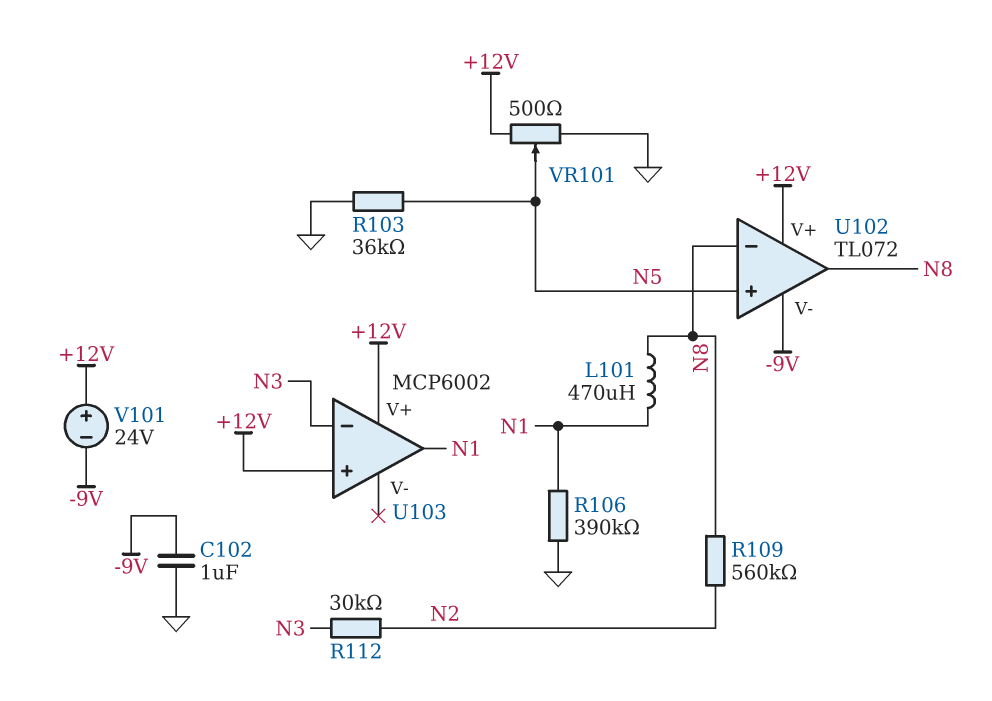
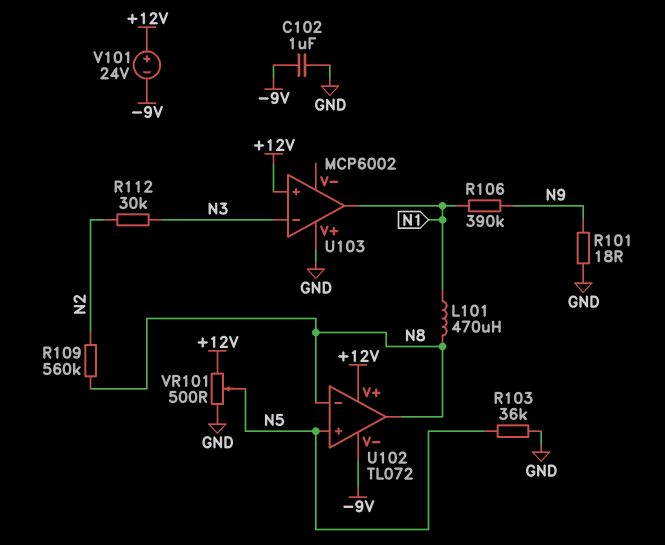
R101: none -> 18 (GND, N9)
R106: 390k (GND, N1) -> 390k (N1, N9)
U103 pin V+: +12V -> GND

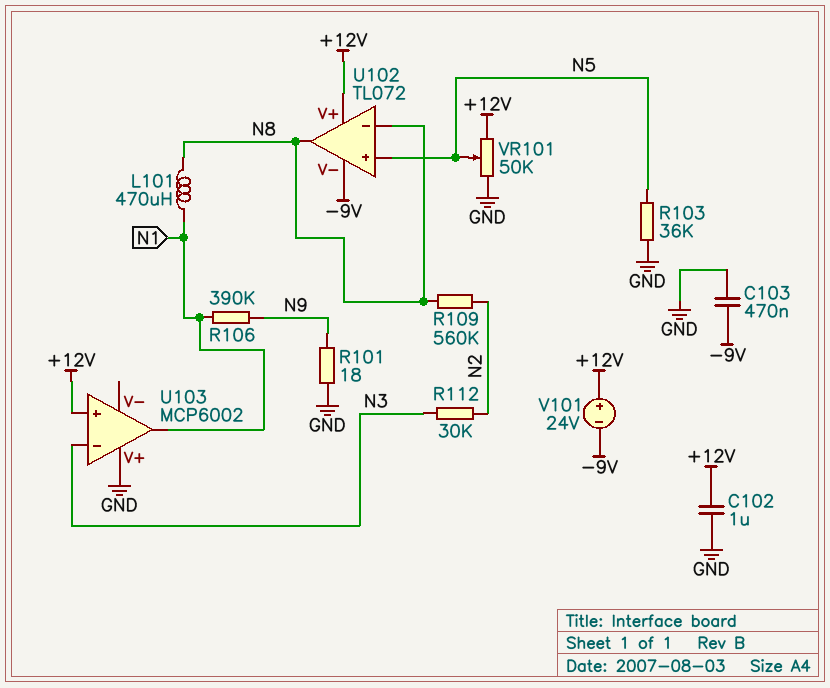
C102: 1uF (-9V, GND) -> 1uF (+12V, GND)
C103: none -> 470nF (-9V, GND)
VR101: 500 (+12V, GND, wiper N5) -> 50k (+12V, GND, wiper N5)

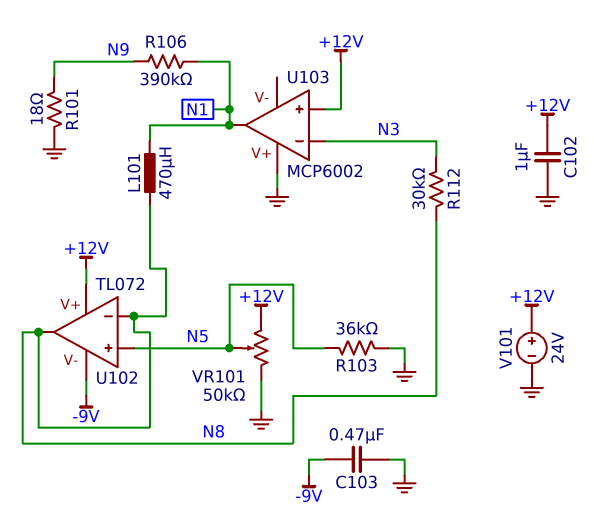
R109: 560k (N2, N8) -> none
R112: 30k (N2, N3) -> 30k (N3, N8)
V101: 24V (plus +12V, minus -9V) -> 24V (plus +12V, minus GND)

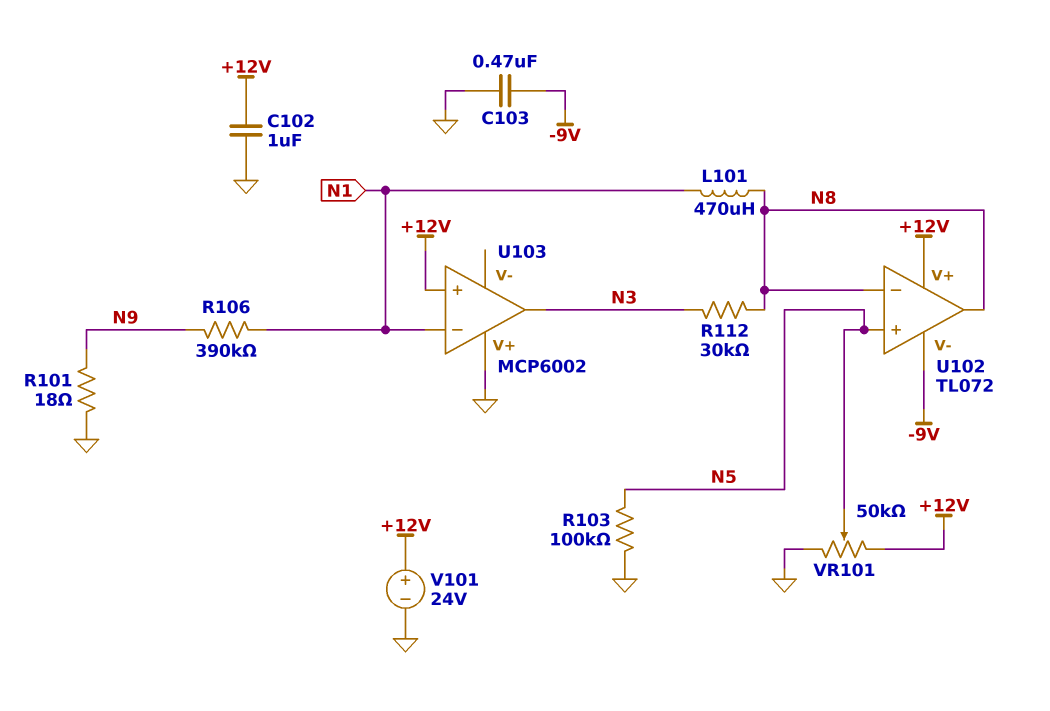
R103: 36k (GND, N5) -> 100k (GND, N5)
U103 pin in-: N3 -> N1
U103 pin out: N1 -> N3

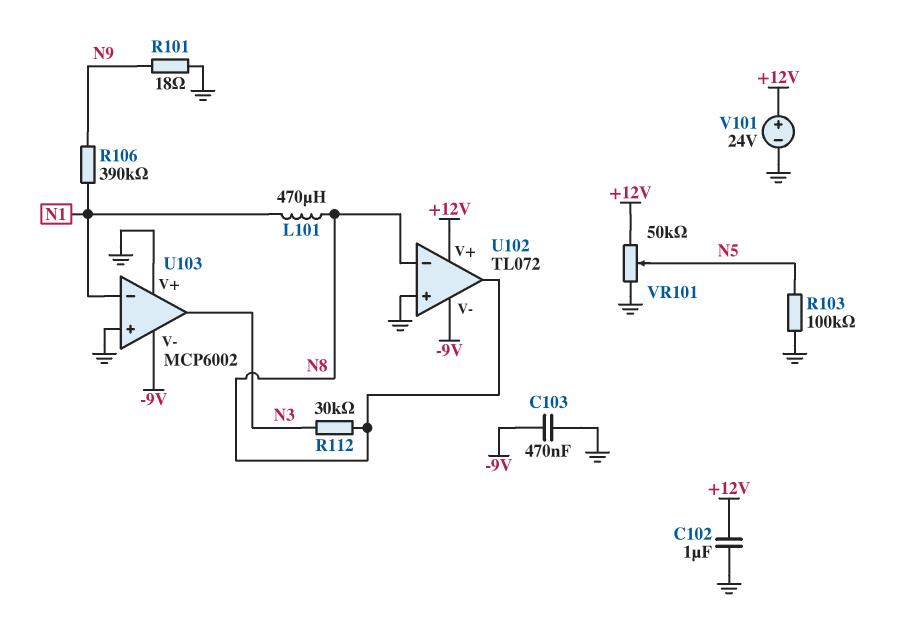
U102 pin in+: N5 -> GND
U103 pin V-: none -> -9V
U103 pin in+: +12V -> GND

